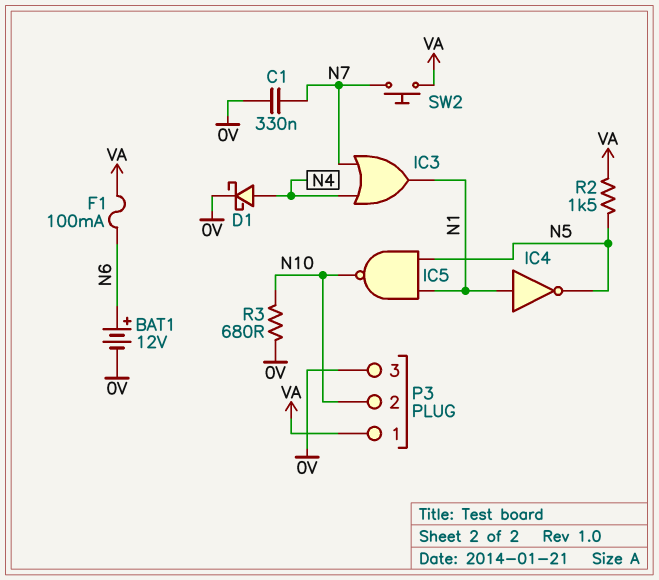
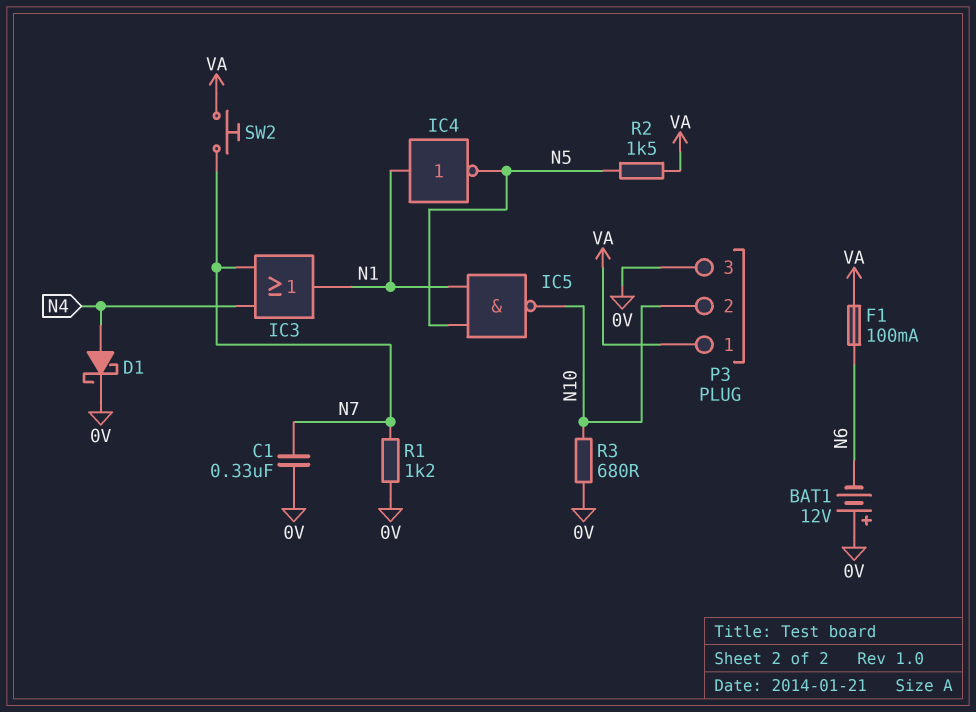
BAT1: 12V (plus N6, minus 0V) -> 12V (plus 0V, minus N6)
R1: none -> 1.2k (0V, N7)

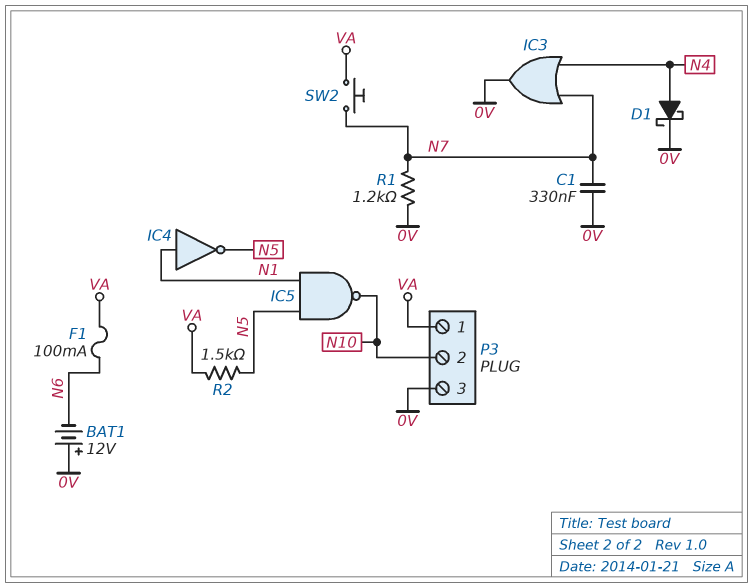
IC3: OR (in N4, in N7, out N1) -> OR (in N4, in N7, out 0V)
R3: 680 (0V, N10) -> none

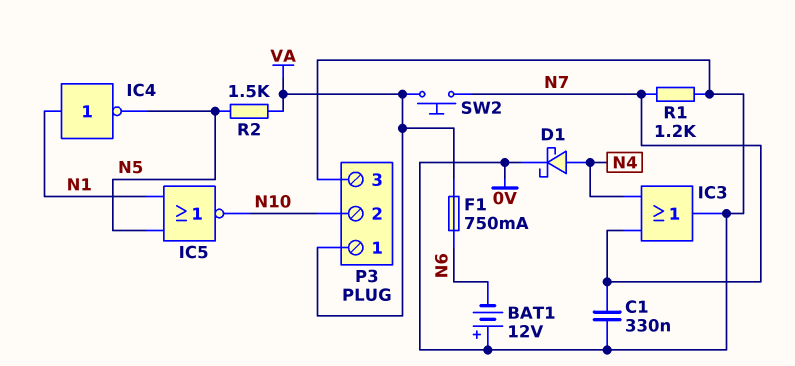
F1: 100mA (N6, VA) -> 750mA (N6, VA)
IC5: NAND (in N1, in N5, out N10) -> NOR (in N1, in N5, out N10)

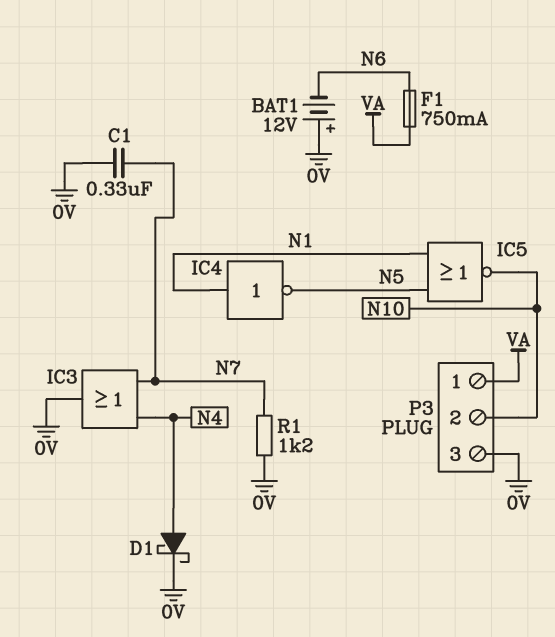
R2: 1.5k (N5, VA) -> none
SW2: button (N7, VA) -> none

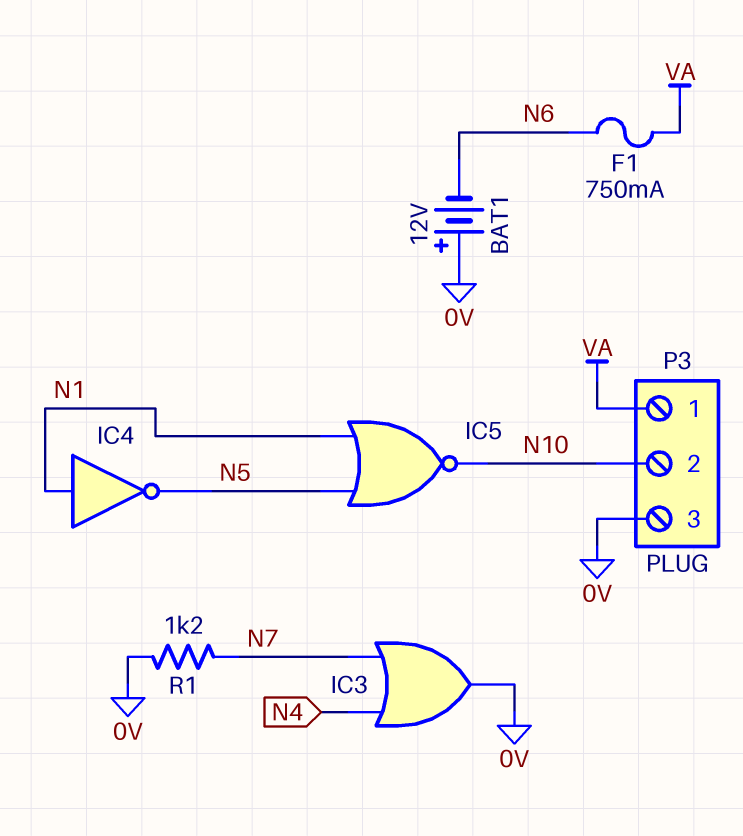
C1: 330nF (0V, N7) -> none
D1: schottky (A N4, K 0V) -> none

